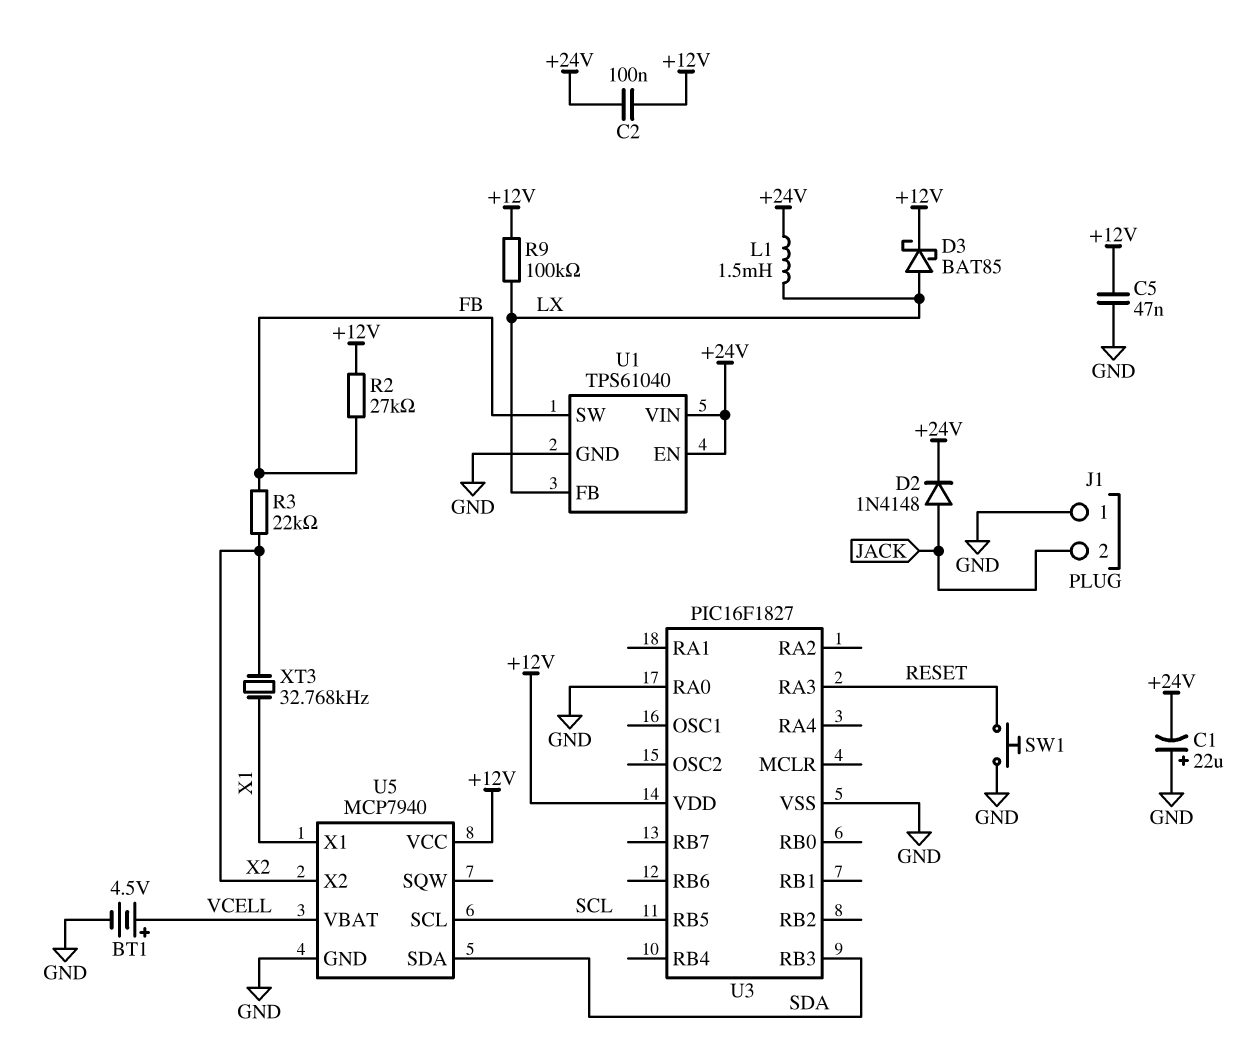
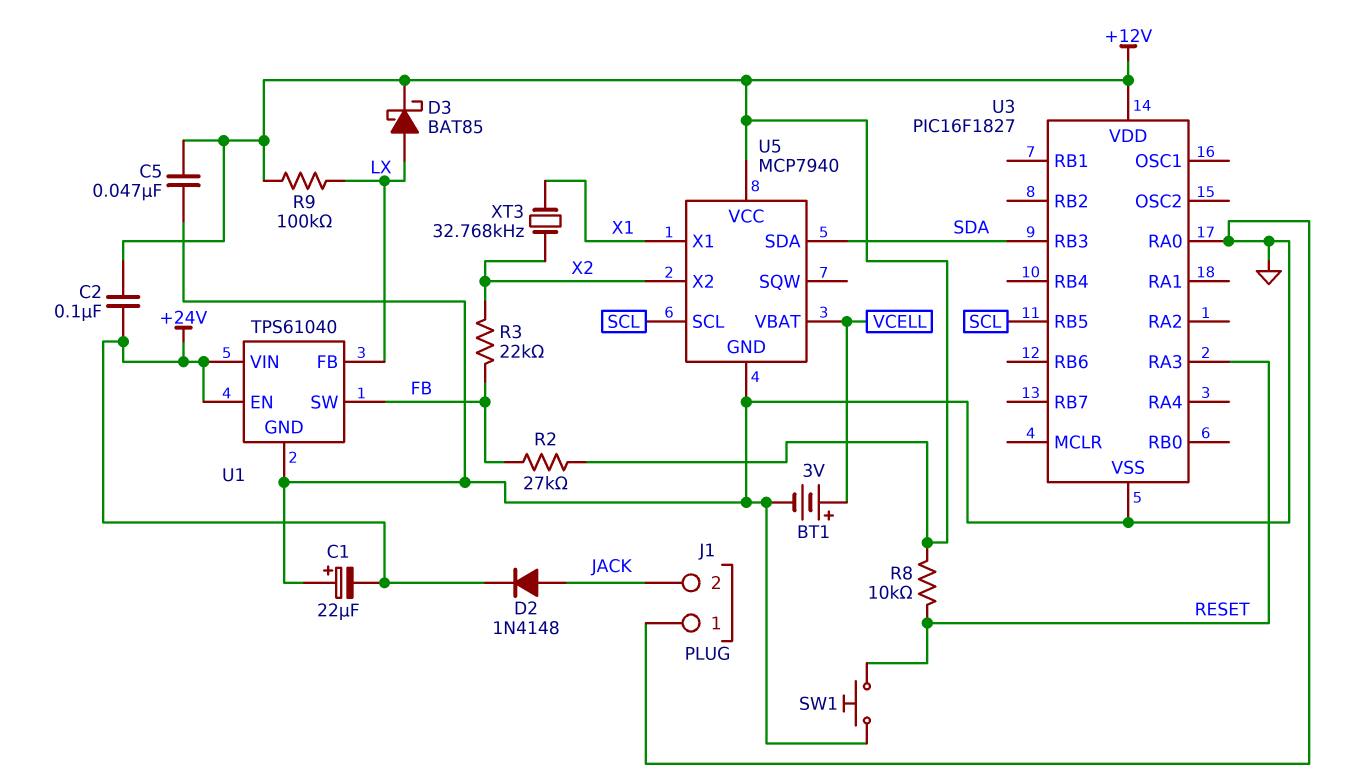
BT1: 4.5V (plus VCELL, minus GND) -> 3V (plus VCELL, minus GND)
L1: 1.5mH (+24V, LX) -> none
R8: none -> 10k (+12V, RESET)

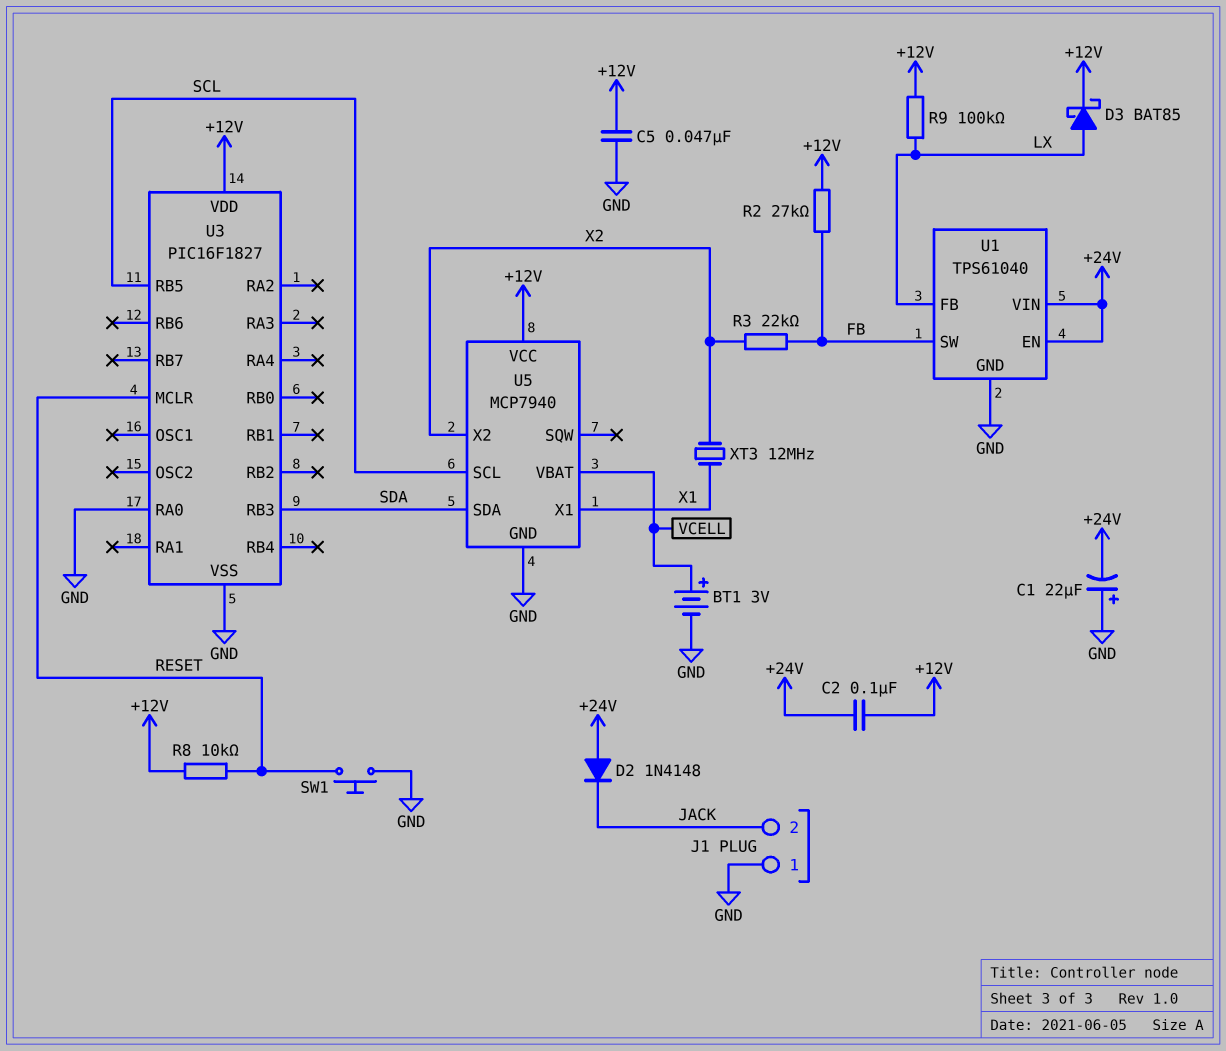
D2: diode 1N4148 (A JACK, K +24V) -> diode 1N4148 (A +24V, K JACK)
U3 pin MCLR: none -> RESET
U3 pin RA3: RESET -> none
XT3: 32.768kHz (X1, X2) -> 12MHz (X1, X2)

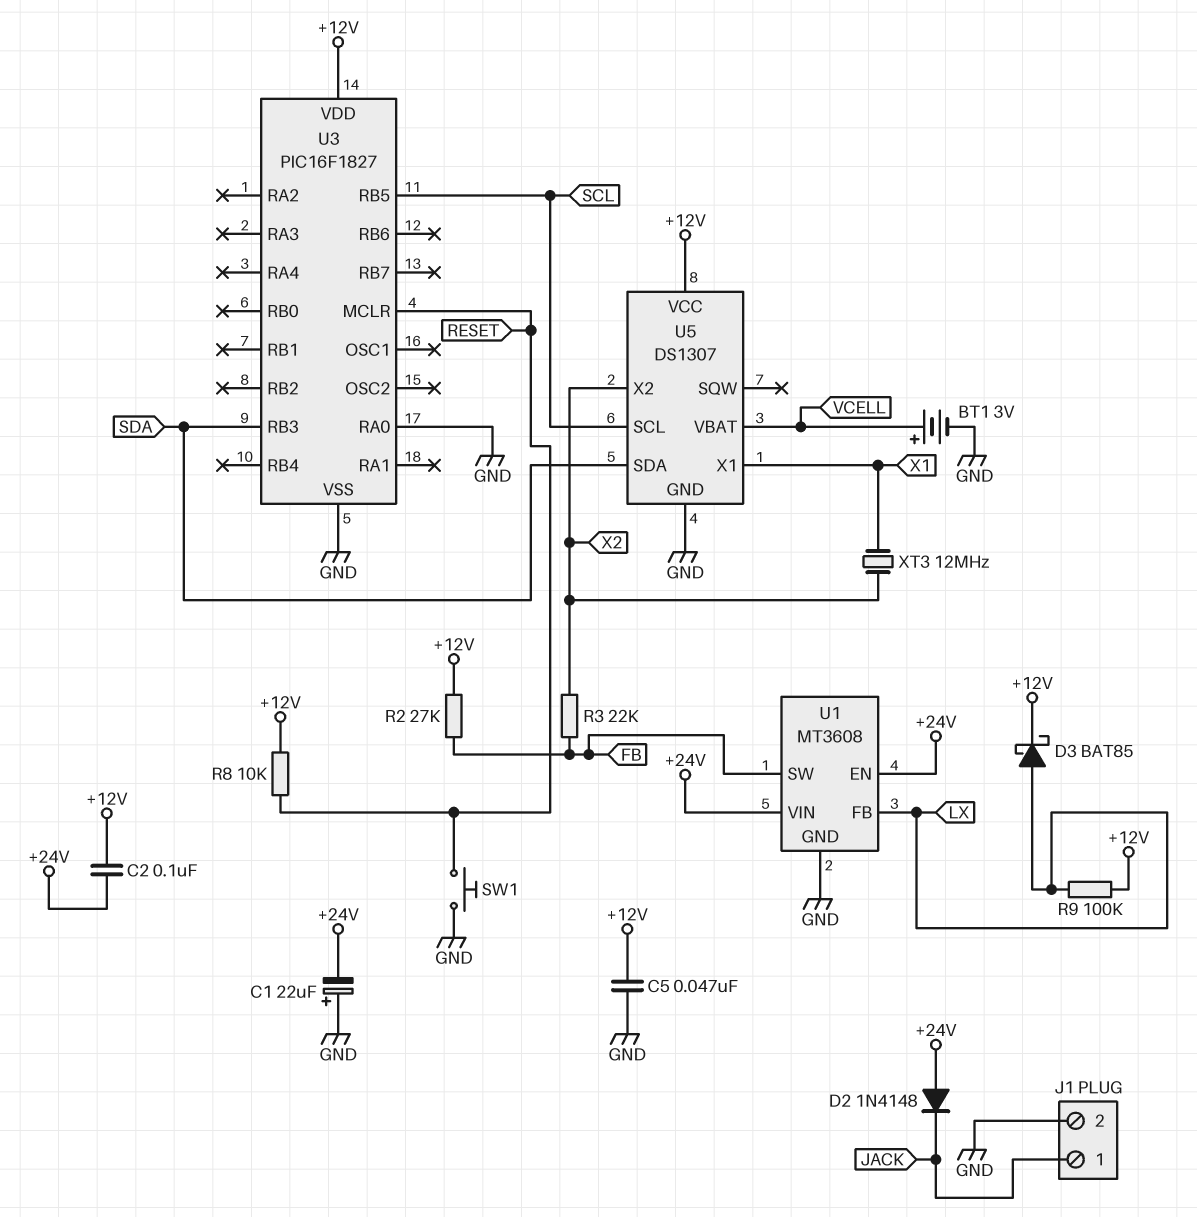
J1 pin 1: GND -> JACK
J1 pin 2: JACK -> GND
U1: TPS61040 -> MT3608
U5: MCP7940 -> DS1307

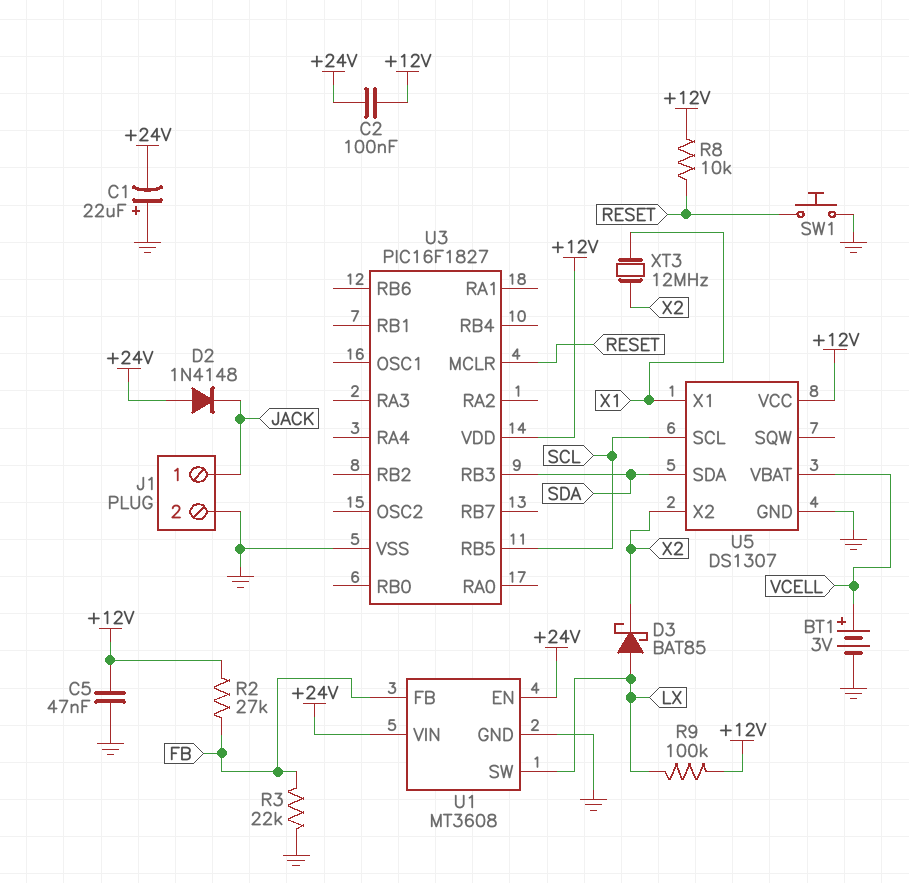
D3: schottky BAT85 (A LX, K +12V) -> schottky BAT85 (A LX, K X2)
R3: 22k (FB, X2) -> 22k (FB, GND)
U1 pin FB: LX -> FB
U1 pin SW: FB -> LX
U3 pin RA0: GND -> none

